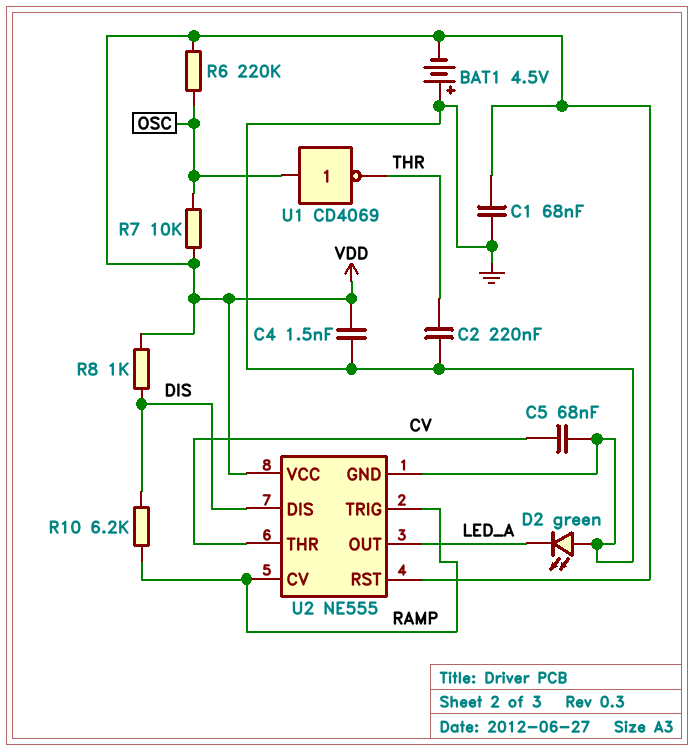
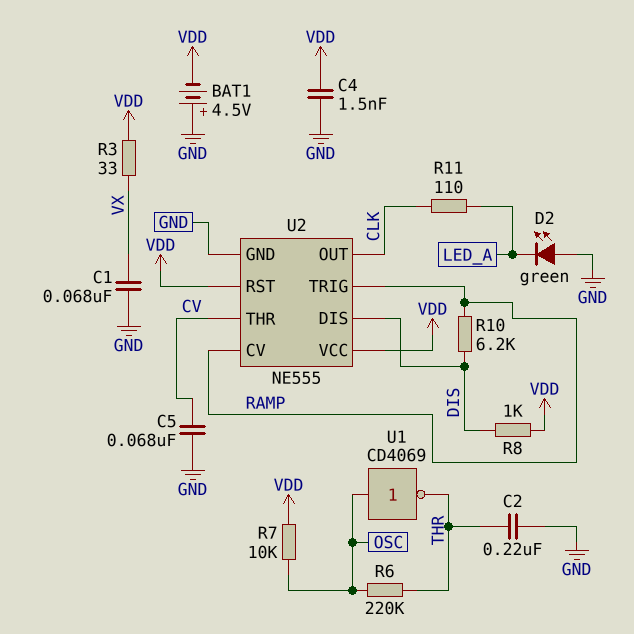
C1: 68nF (GND, VDD) -> 68nF (GND, VX)
R3: none -> 33 (VDD, VX)
R6: 220k (OSC, VDD) -> 220k (OSC, THR)
R11: none -> 110 (CLK, LED_A)
U2 pin OUT: LED_A -> CLK

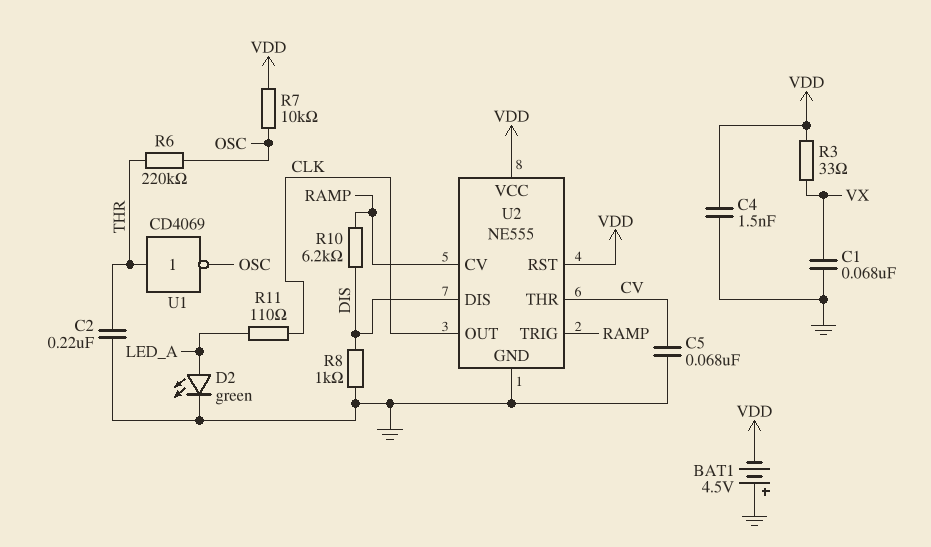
D2: LED green (A GND, K LED_A) -> LED green (A LED_A, K GND)
R8: 1k (DIS, VDD) -> 1k (DIS, GND)
U1: NOT CD4069 (in OSC, out THR) -> NOT CD4069 (in THR, out OSC)

